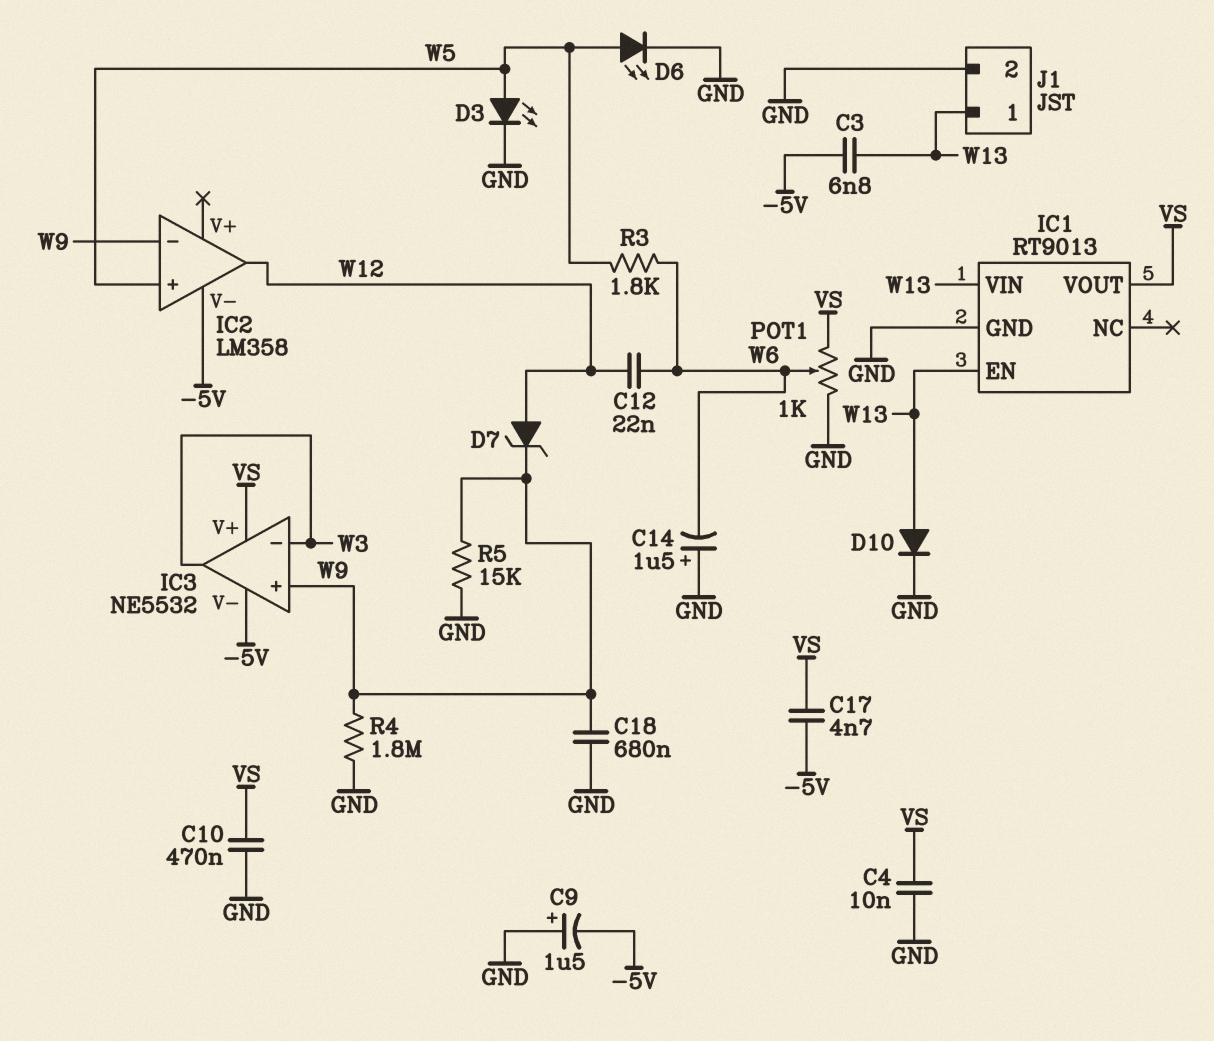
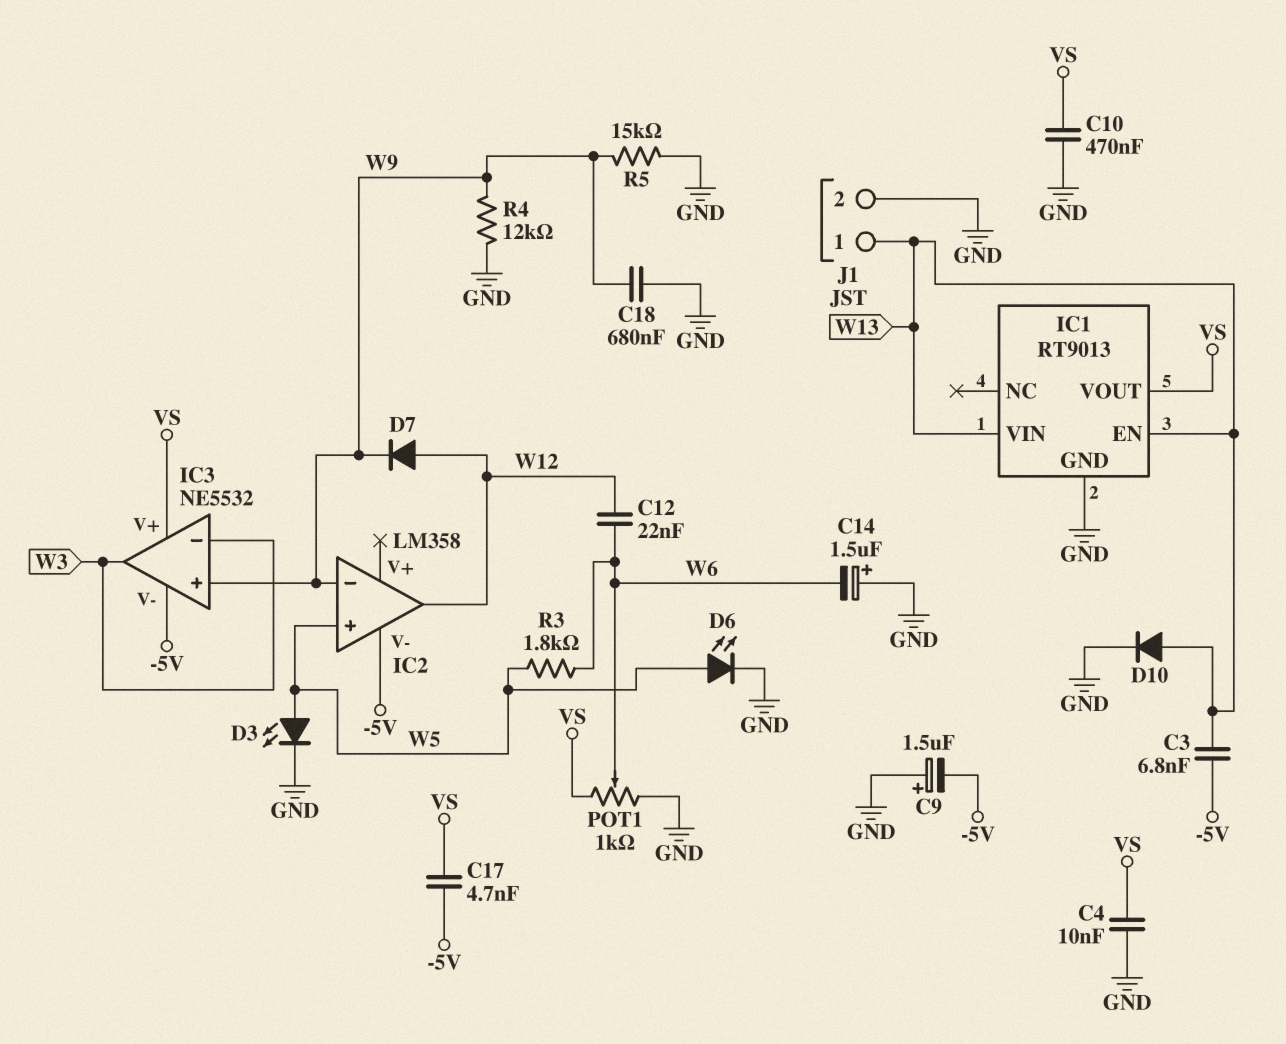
D7: zener (A W12, K W9) -> diode (A W12, K W9)
R4: 1.8M (GND, W9) -> 12k (GND, W9)

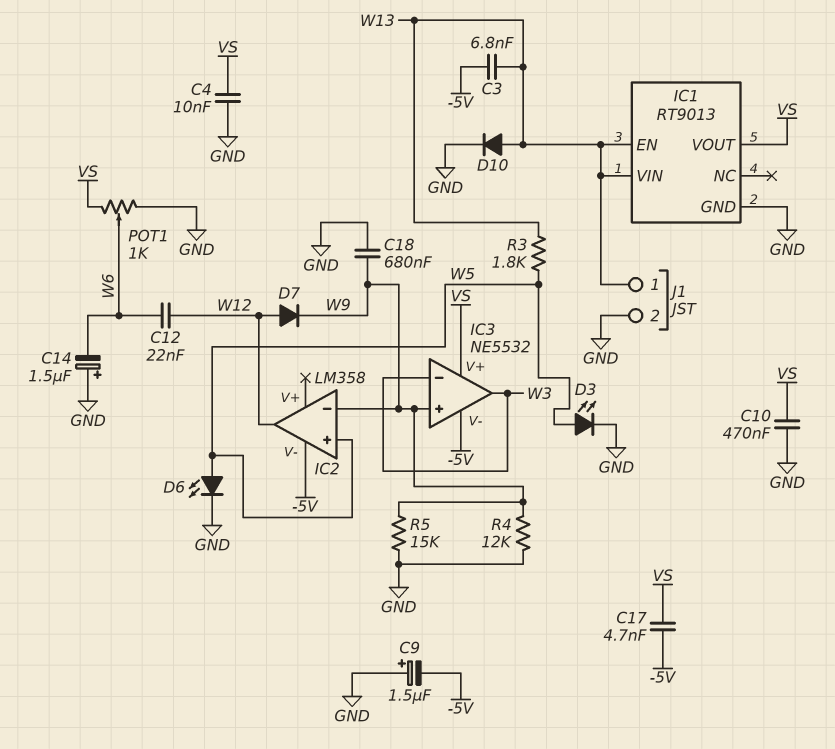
R3: 1.8k (W5, W6) -> 1.8k (W5, W13)

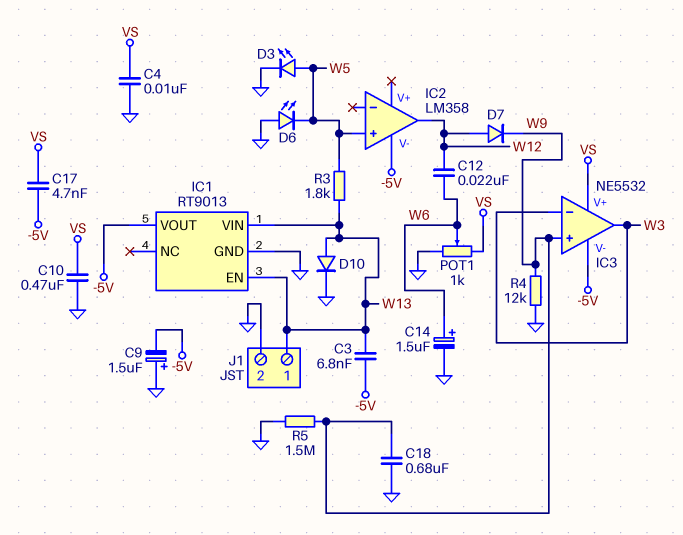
C14: 1.5uF (plus GND, minus W6) -> 1.5uF (plus W6, minus GND)
D6: LED (A W5, K GND) -> LED (A GND, K W5)
IC1 pin VOUT: VS -> -5V
IC2 pin in-: W9 -> none
R5: 15k (GND, W9) -> 1.5M (GND, W9)

